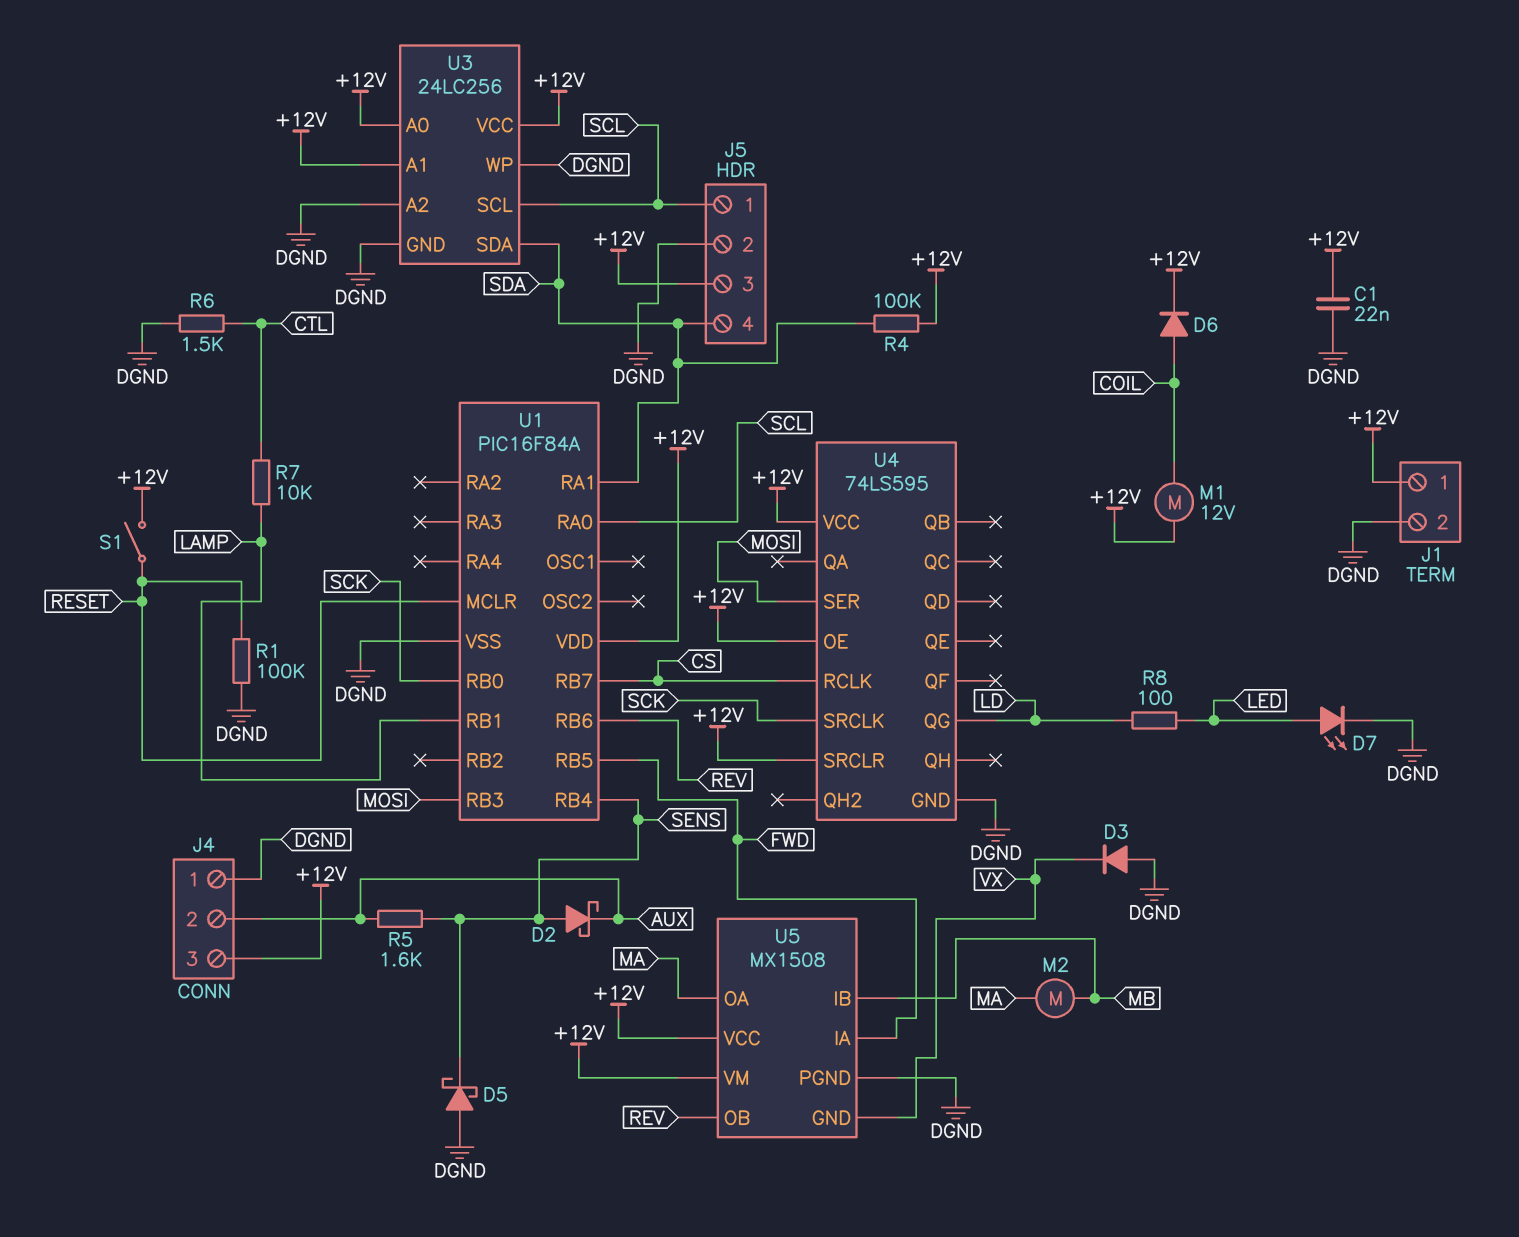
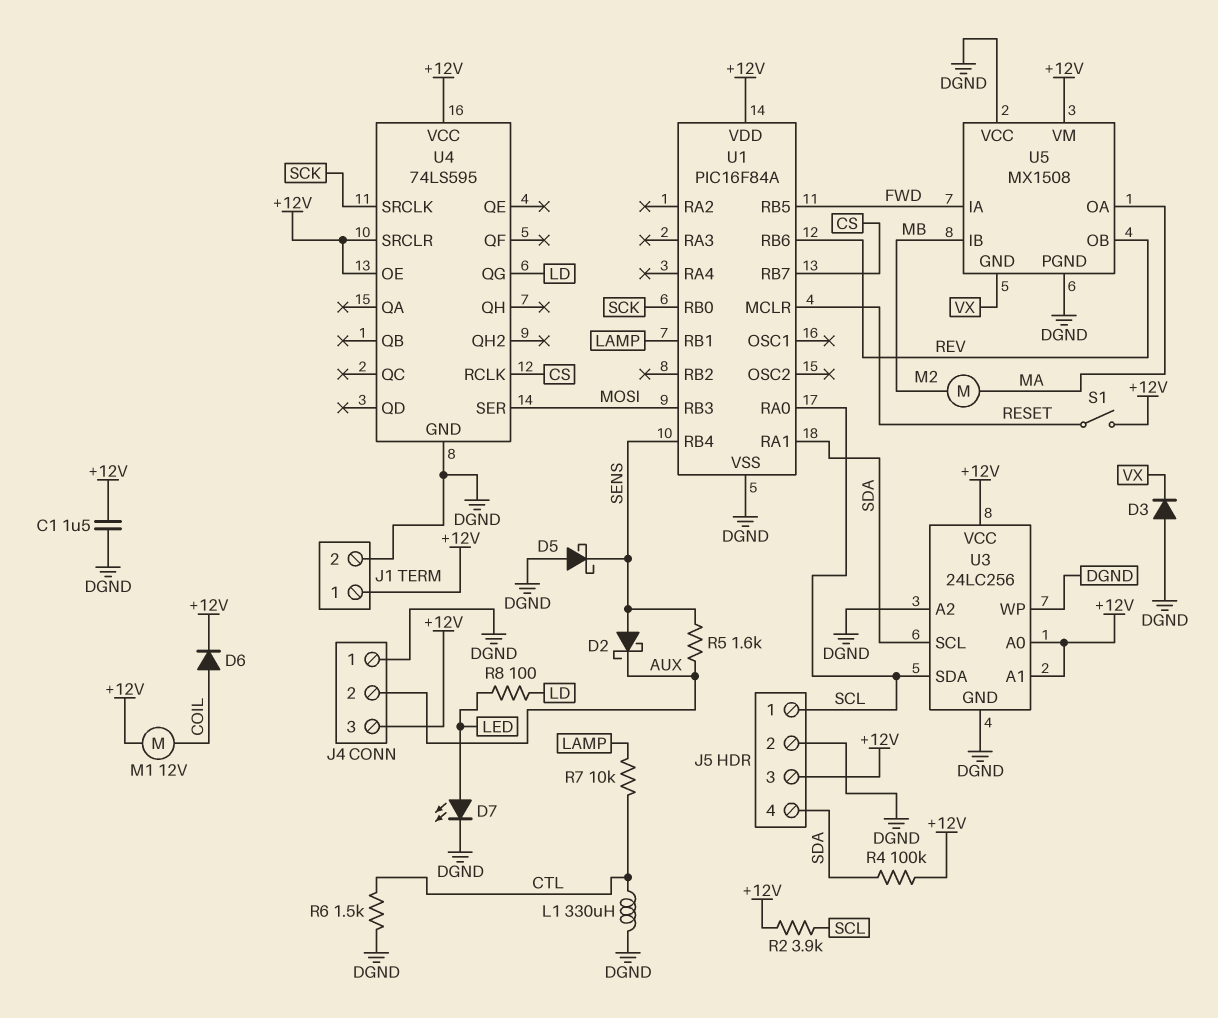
C1: 22nF (+12V, DGND) -> 1.5uF (+12V, DGND)
L1: none -> 330uH (CTL, DGND)
R1: 100k (DGND, RESET) -> none
R2: none -> 3.9k (+12V, SCL)
U3 pin SCL: SCL -> SDA
U3 pin SDA: SDA -> SCL
U5 pin VCC: +12V -> DGND

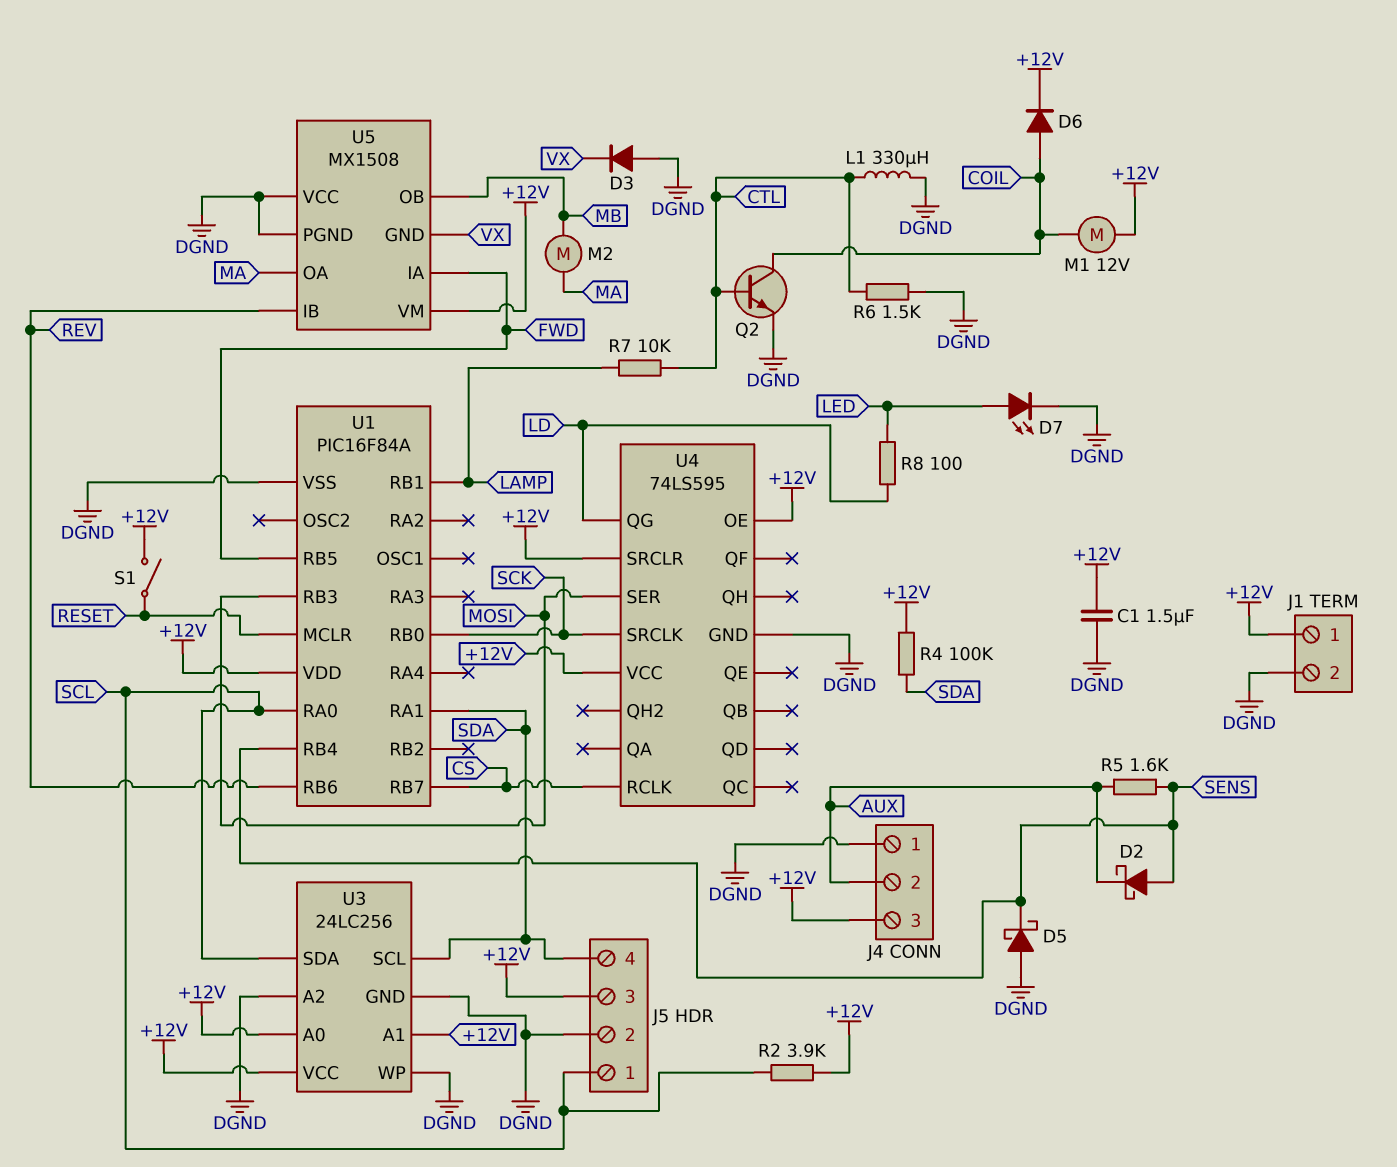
Q2: none -> NPN (B CTL, C COIL, E DGND)
U5 pin IB: MB -> REV
U5 pin OB: REV -> MB

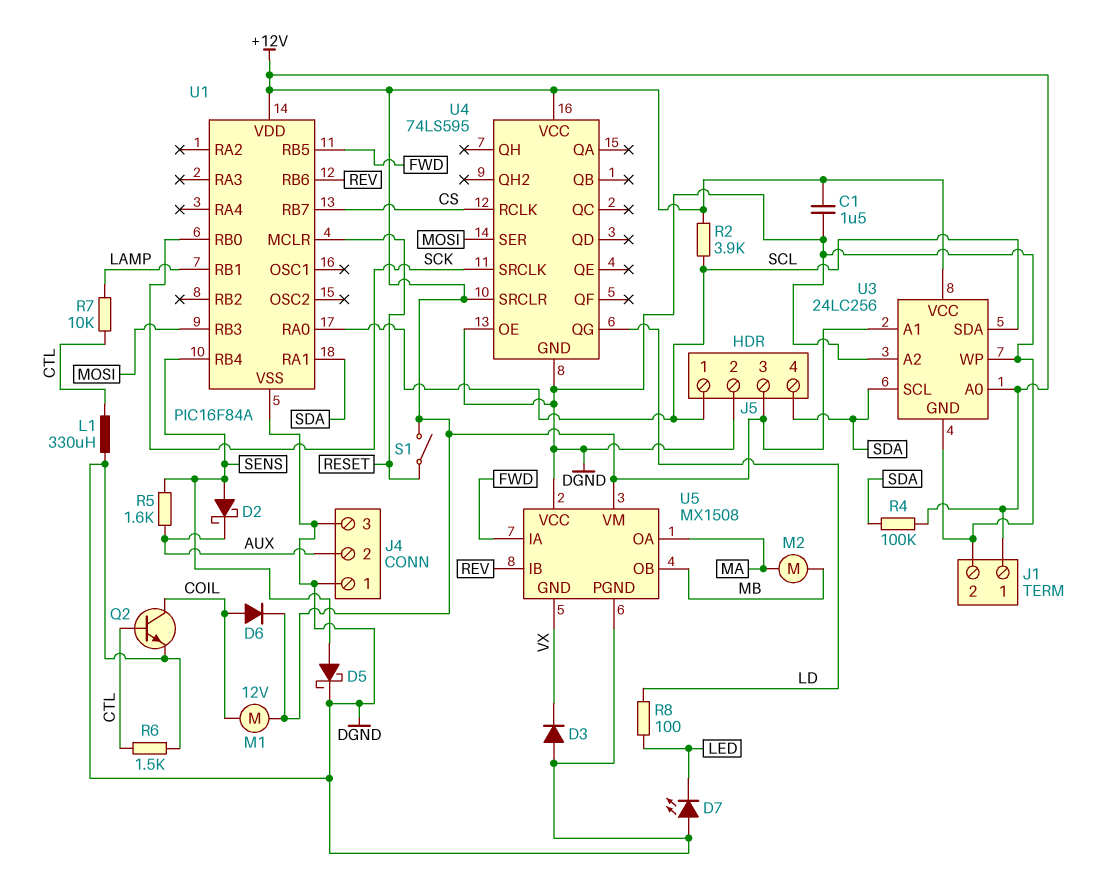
D5: schottky (A DGND, K SENS) -> schottky (A SENS, K DGND)
D7: LED (A LED, K DGND) -> LED (A DGND, K LED)
J4 pin 3: +12V -> DGND
U4 pin OE: +12V -> DGND

